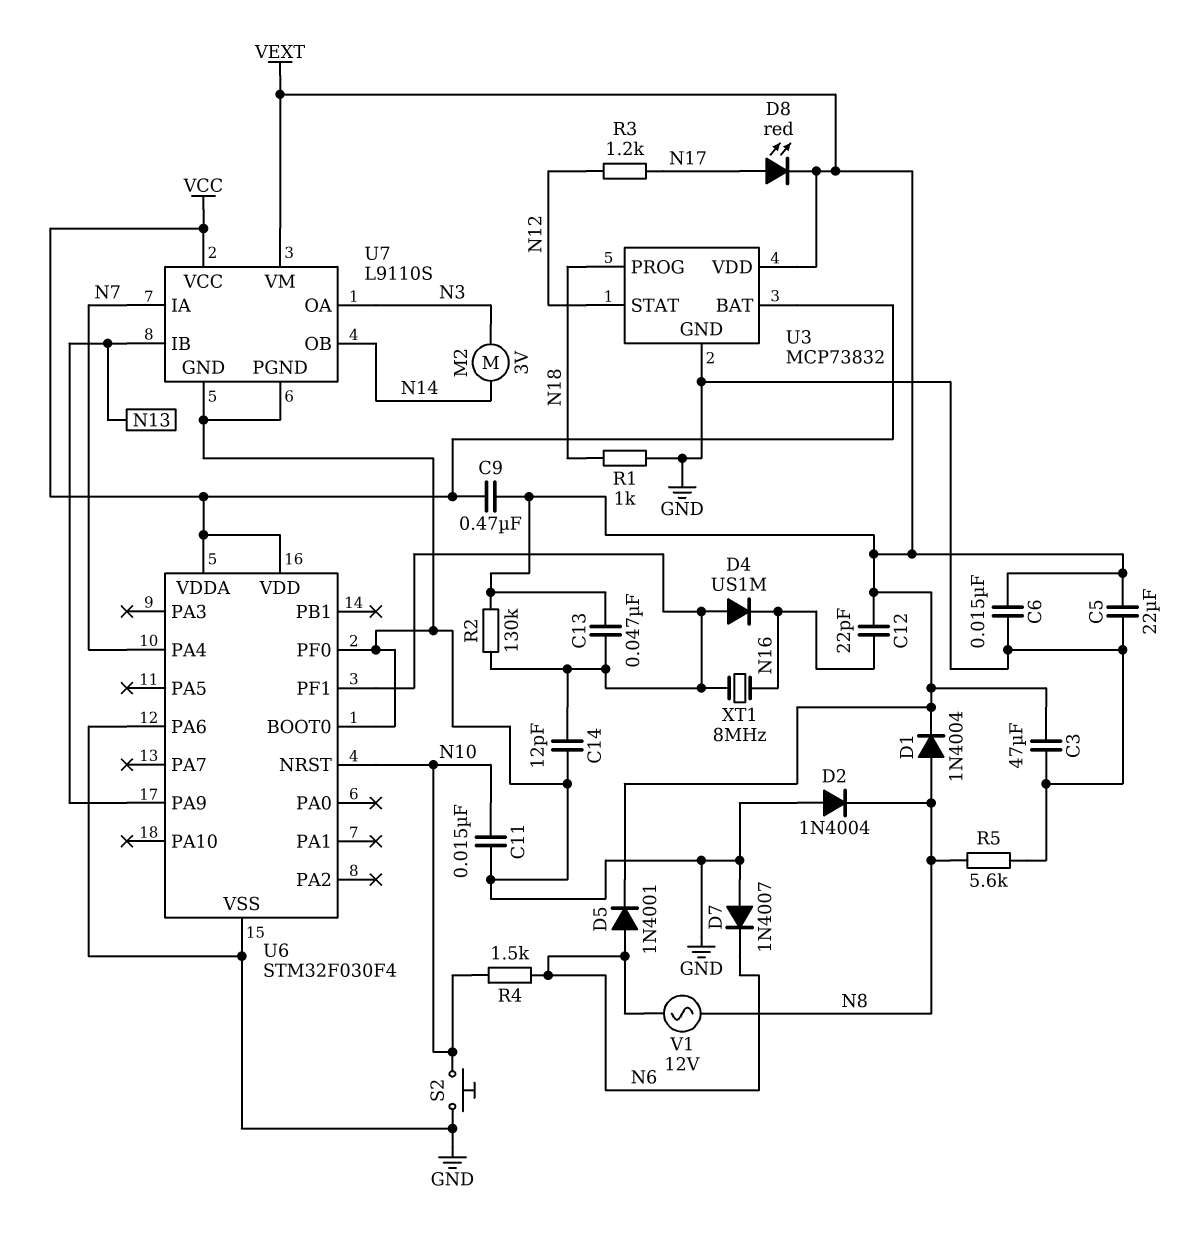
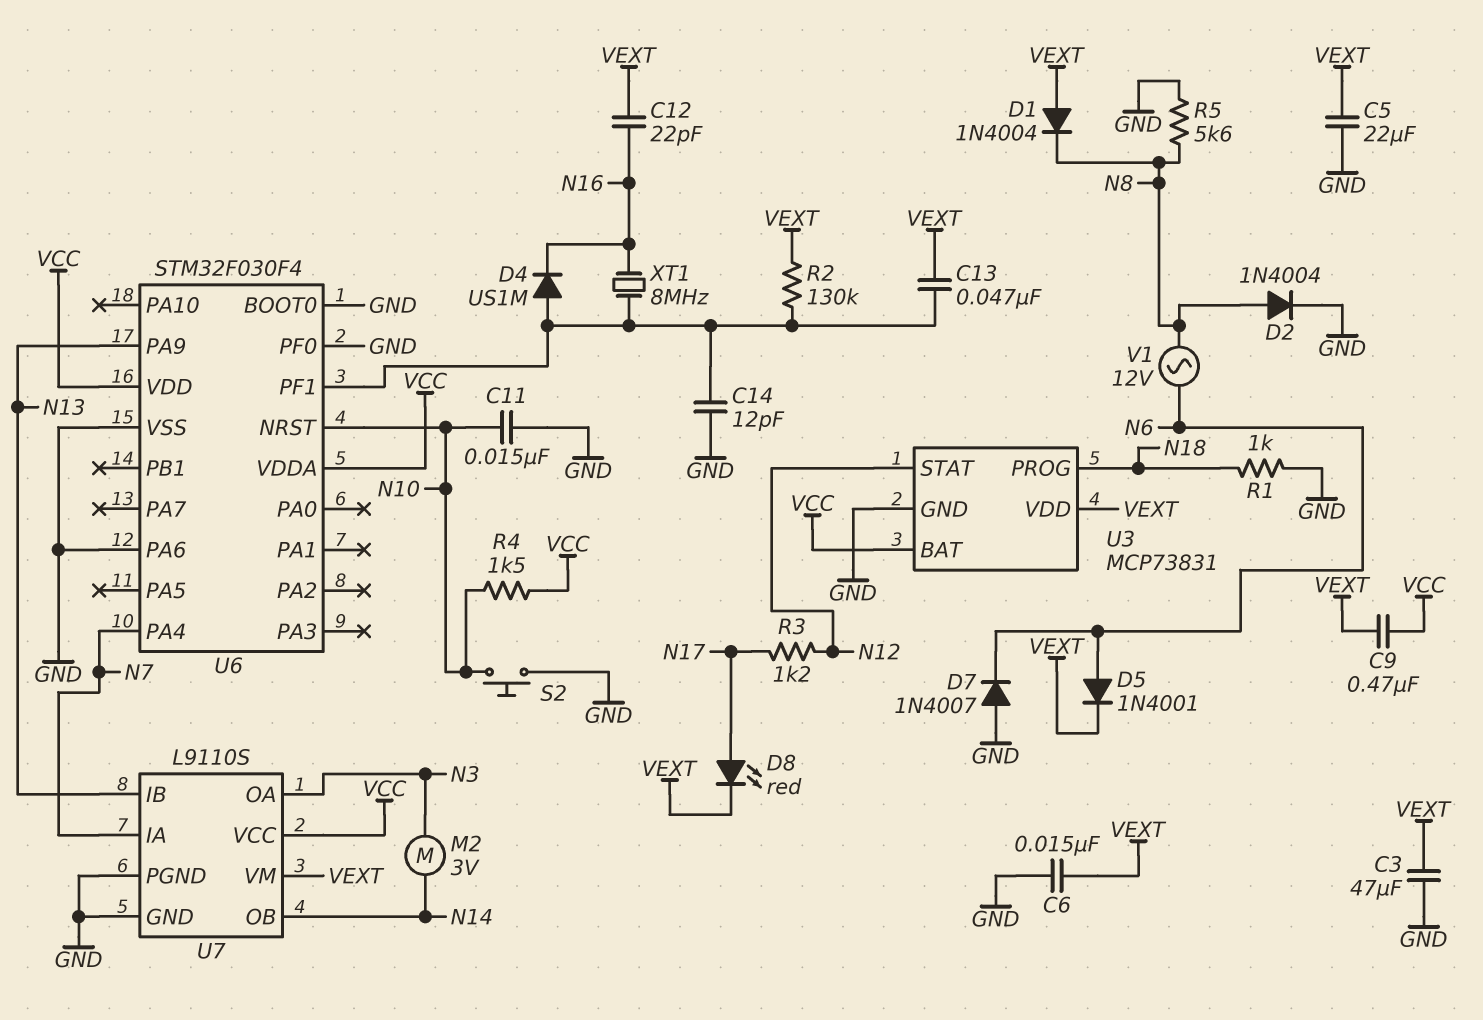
D1: diode 1N4004 (A N8, K VEXT) -> diode 1N4004 (A VEXT, K N8)
D2: diode 1N4004 (A GND, K N8) -> diode 1N4004 (A N8, K GND)
R4: 1.5k (N6, N10) -> 1.5k (N10, VCC)
U3: MCP73832 -> MCP73831

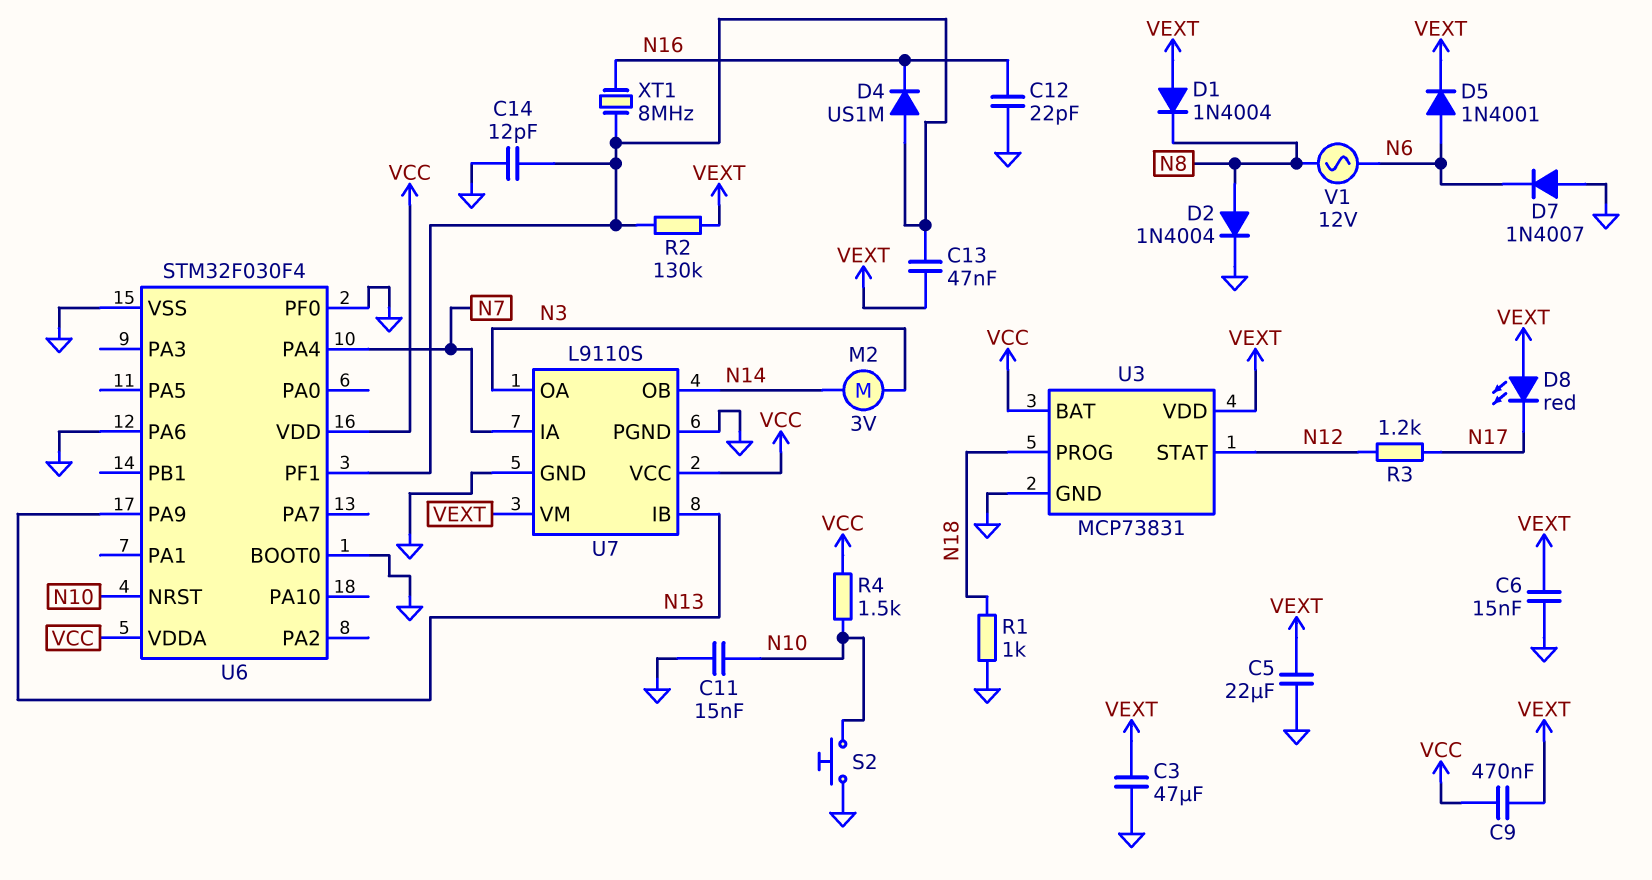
C12: 22pF (N16, VEXT) -> 22pF (GND, N16)
D8: LED red (A N17, K VEXT) -> LED red (A VEXT, K N17)
R5: 5.6k (GND, N8) -> none

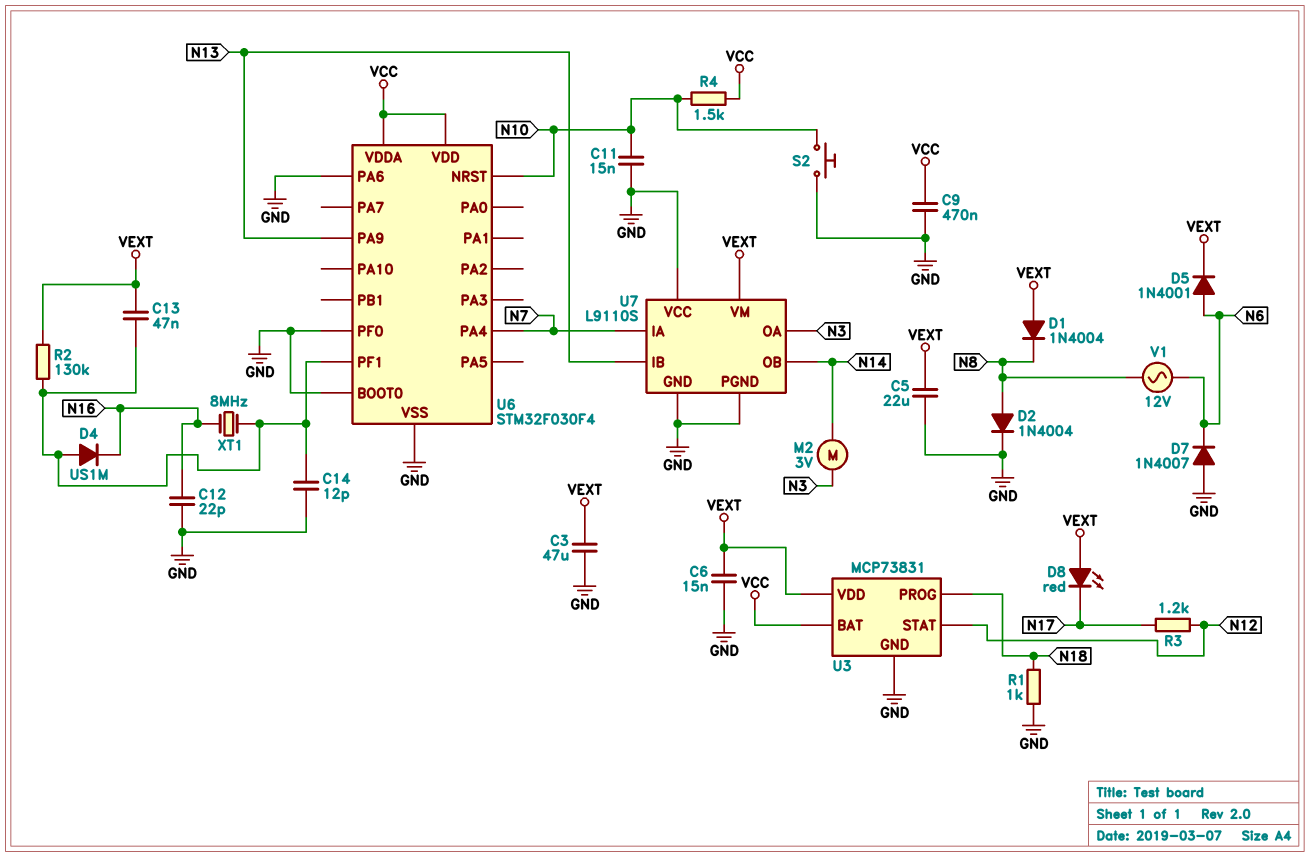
C9: 470nF (VCC, VEXT) -> 470nF (GND, VCC)
U7 pin VCC: VCC -> GND

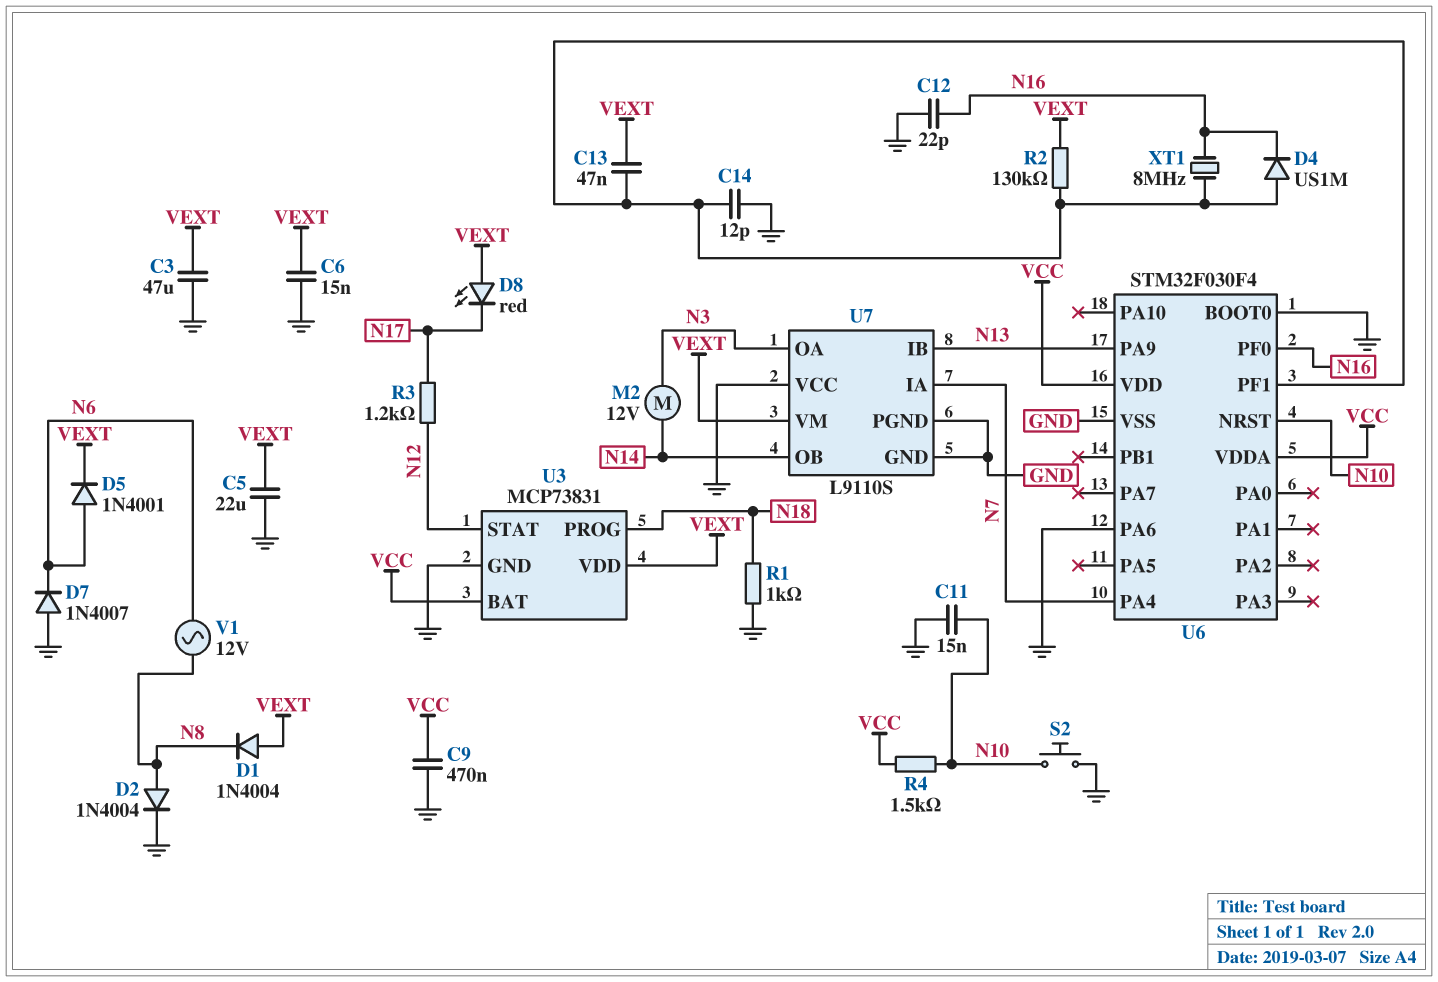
M2: motor 3V (N3, N14) -> motor 12V (N3, N14)
U6 pin PF0: GND -> N16

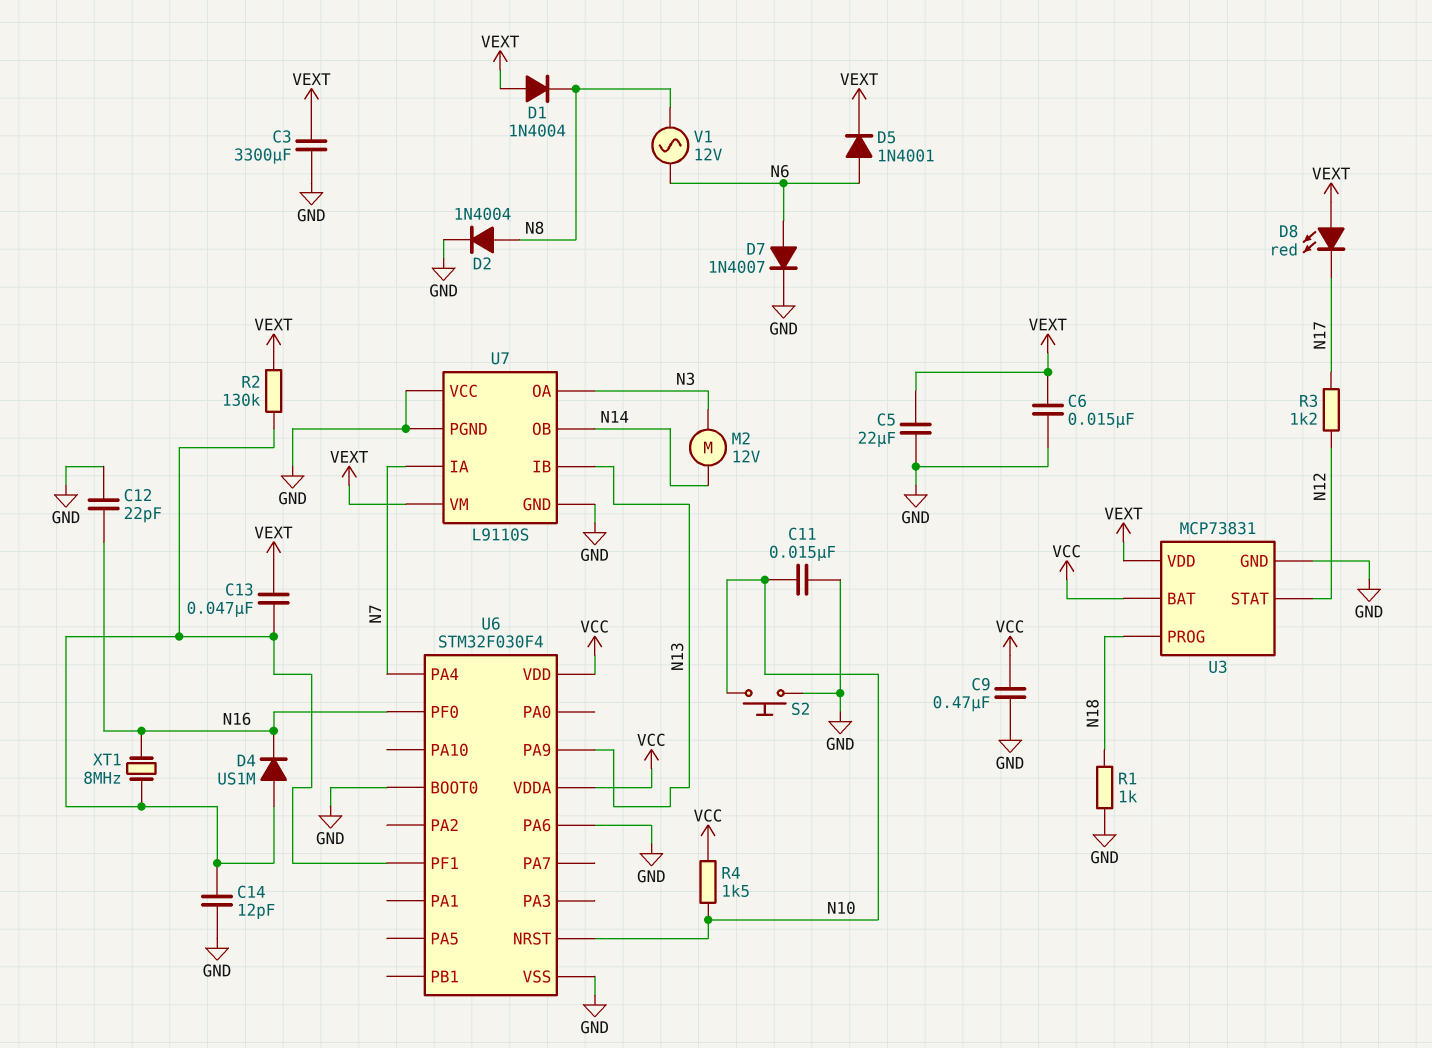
C3: 47uF (GND, VEXT) -> 3300uF (GND, VEXT)
D7: diode 1N4007 (A GND, K N6) -> diode 1N4007 (A N6, K GND)

